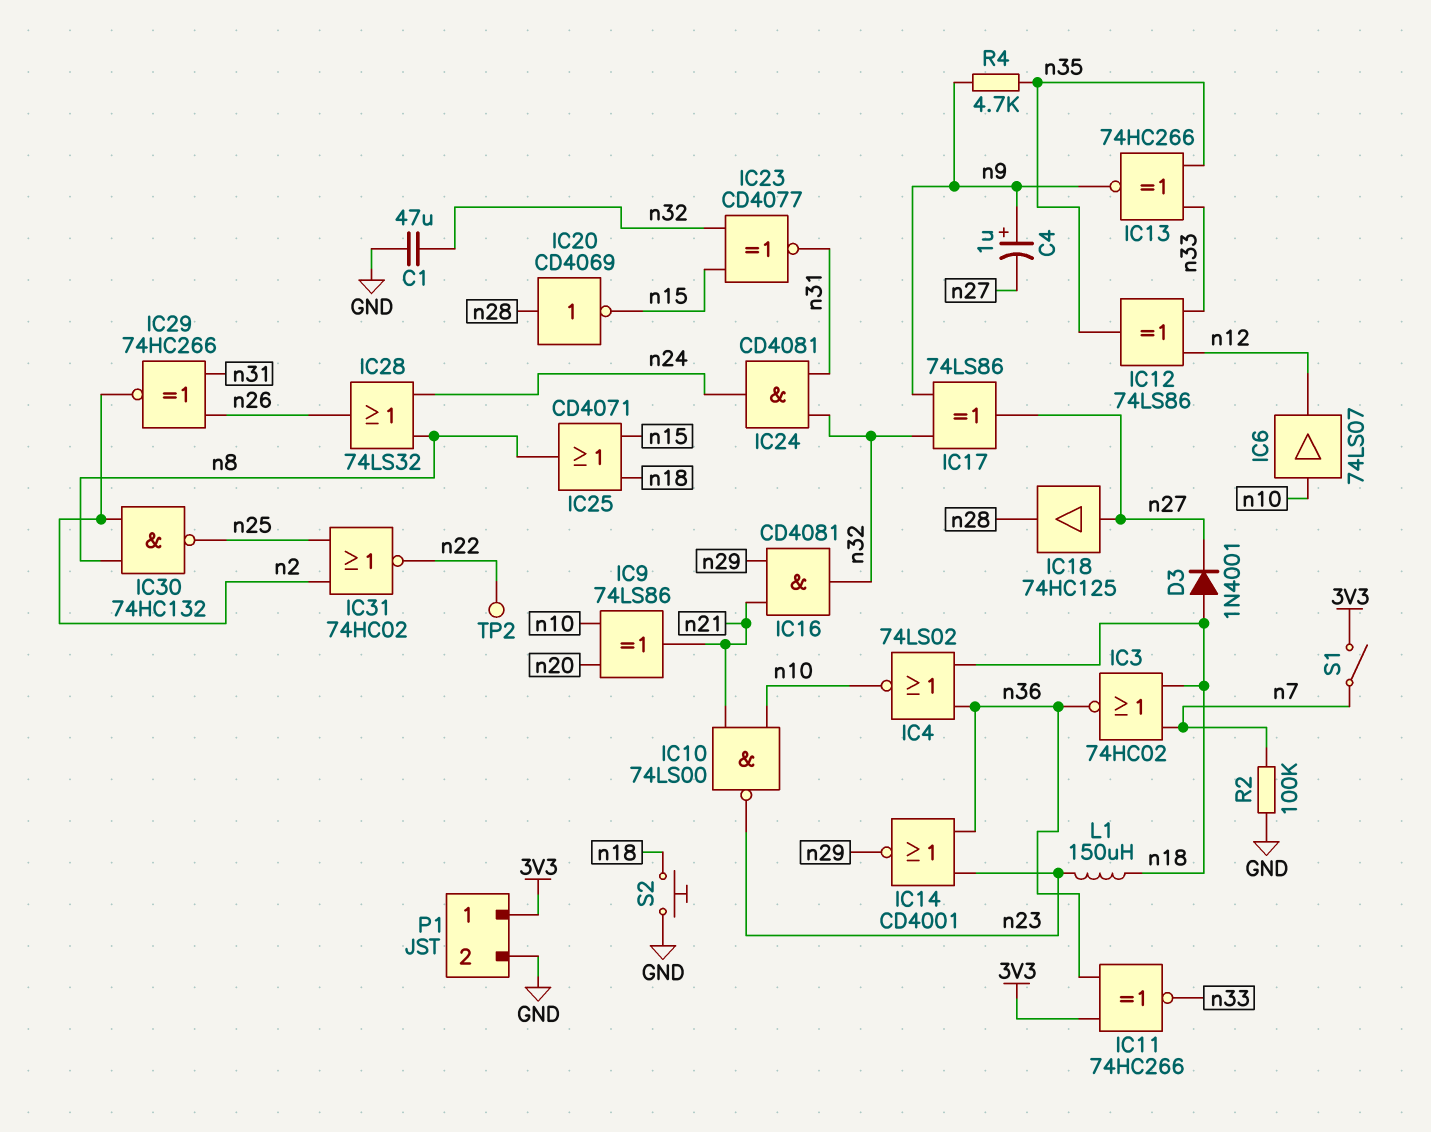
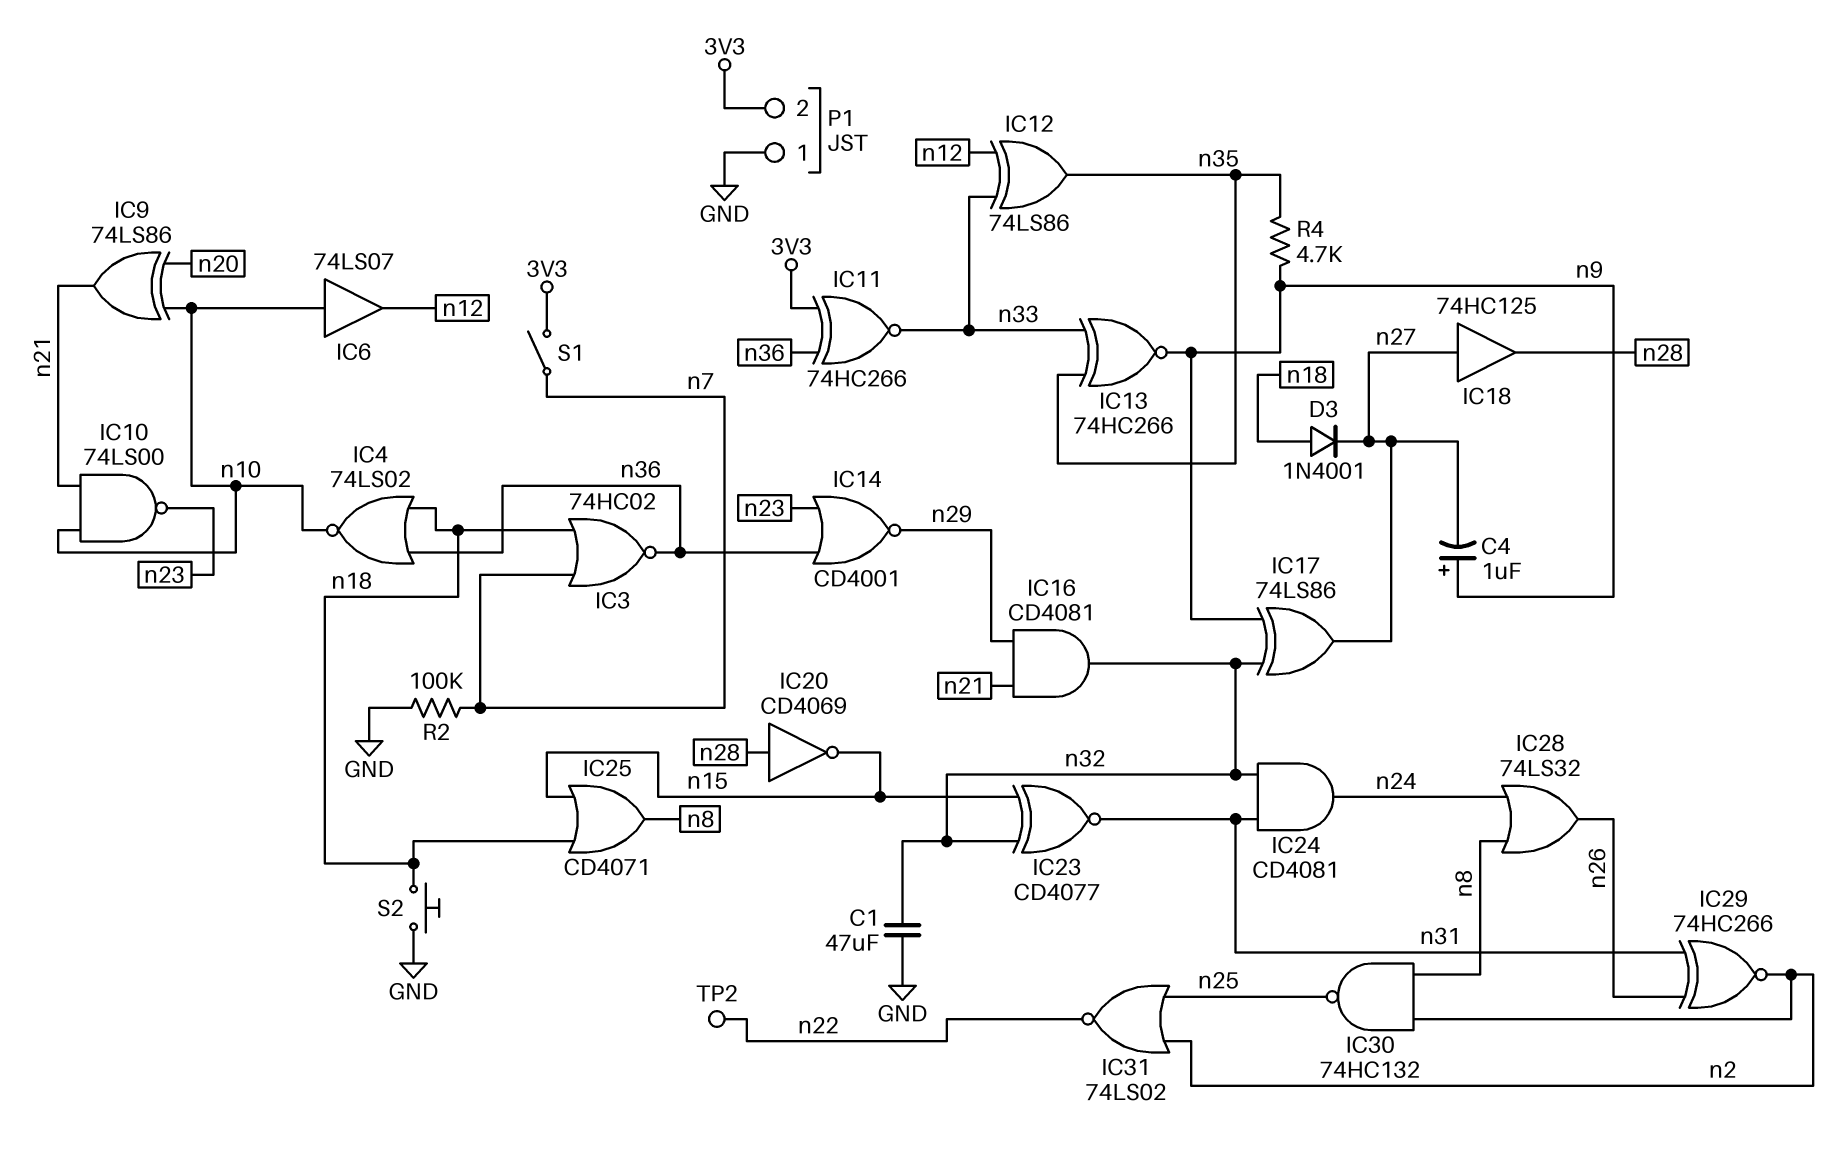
IC31: NOR 74HC02 (in n2, in n25, out n22) -> NOR 74LS02 (in n2, in n25, out n22)
L1: 150uH (n18, n23) -> none
P1 pin 1: 3V3 -> GND
P1 pin 2: GND -> 3V3

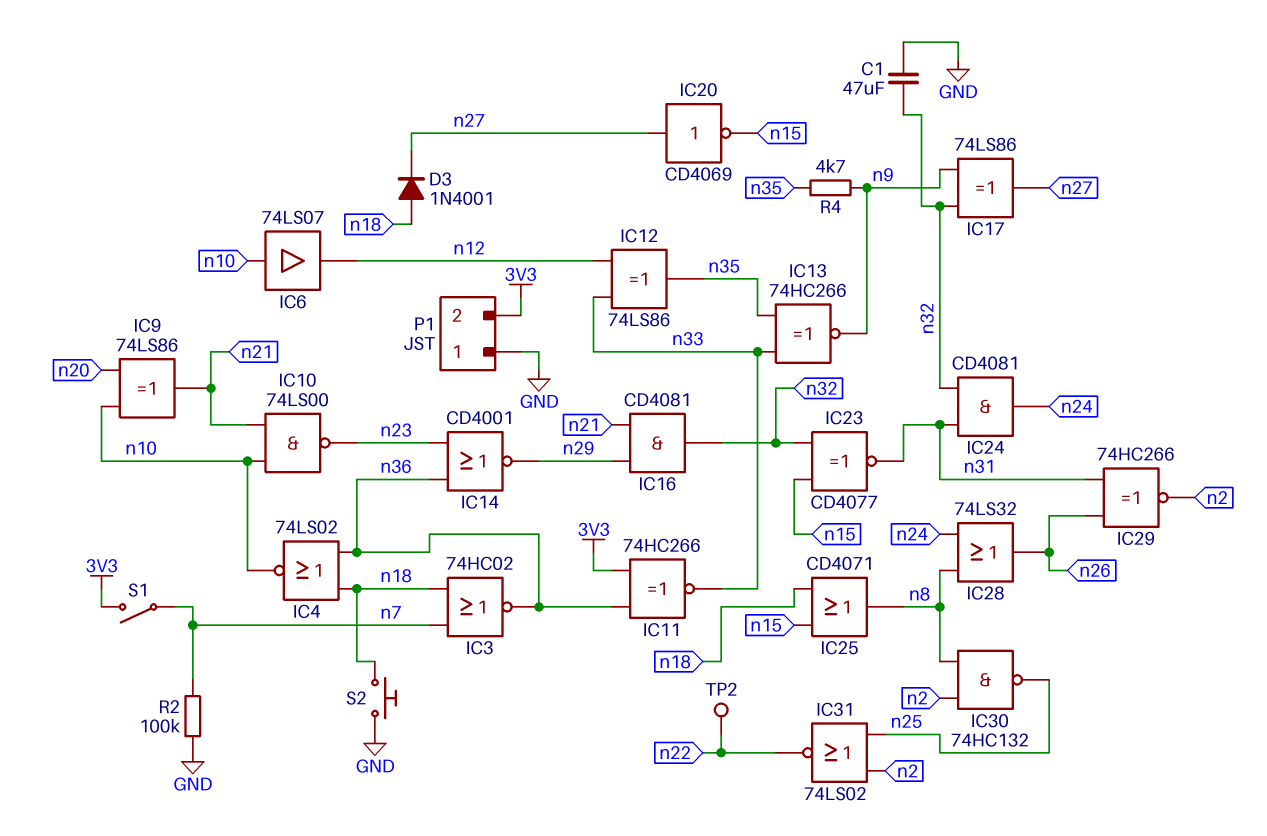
C4: 1uF (plus n9, minus n27) -> none
IC18: buffer 74HC125 (in n27, out n28) -> none
IC20: NOT CD4069 (in n28, out n15) -> NOT CD4069 (in n27, out n15)

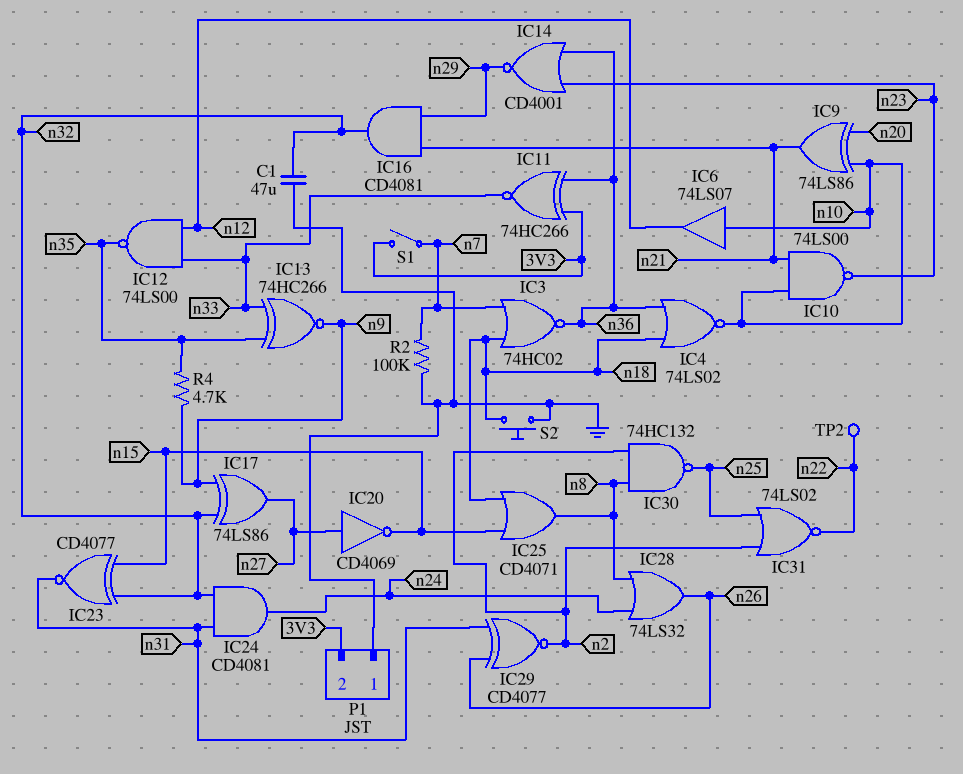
D3: diode 1N4001 (A n18, K n27) -> none
IC12: XOR 74LS86 (in n12, in n33, out n35) -> NAND 74LS00 (in n12, in n33, out n35)
IC29: XNOR 74HC266 (in n26, in n31, out n2) -> XNOR CD4077 (in n26, in n31, out n2)

